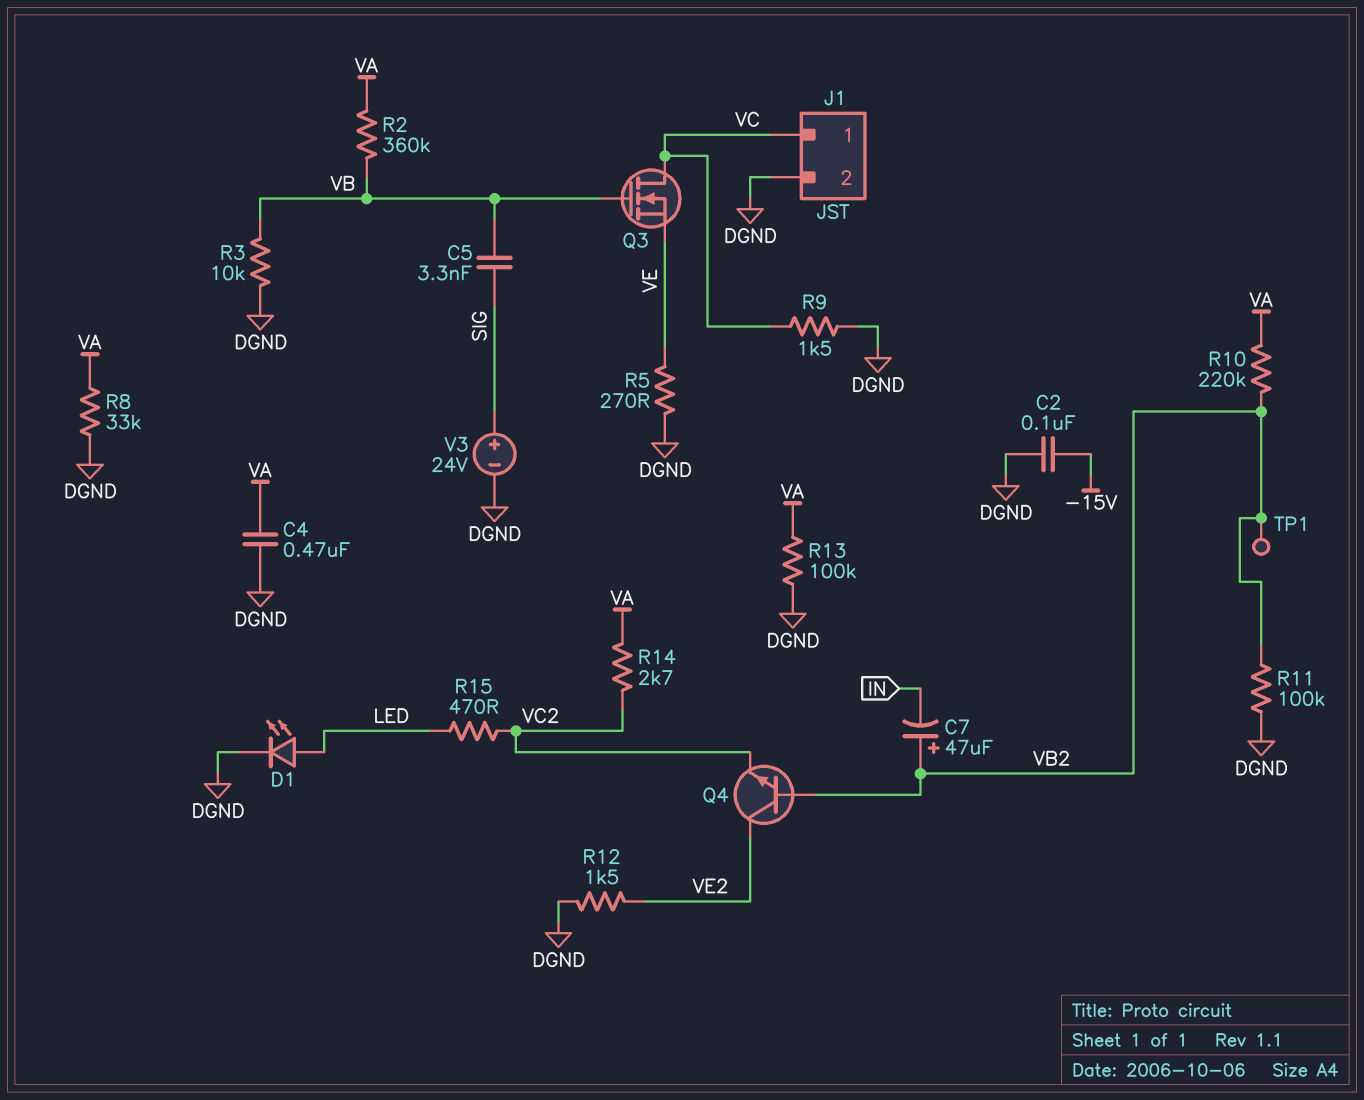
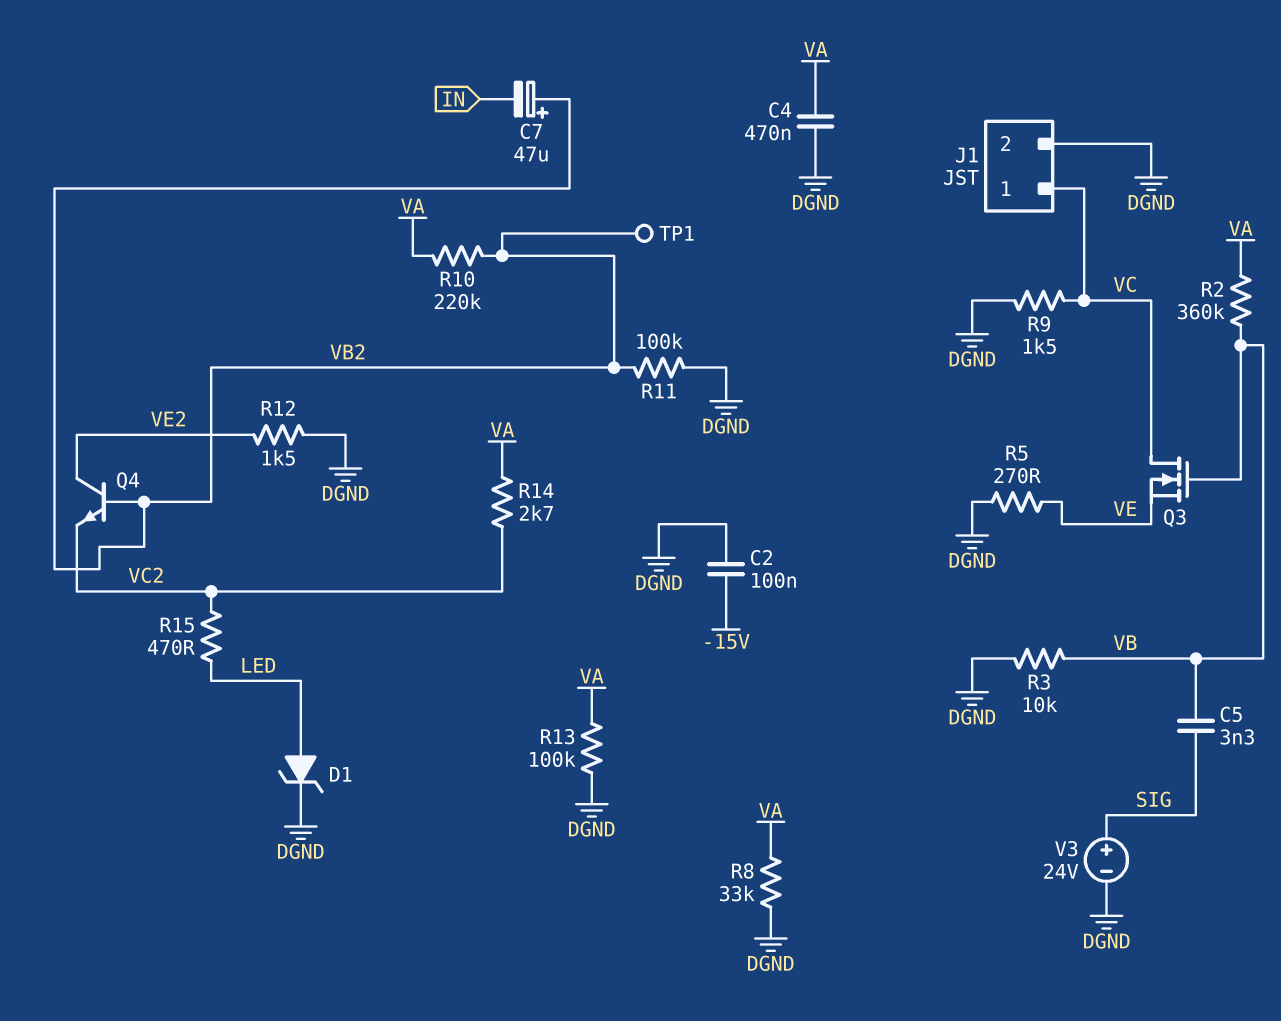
D1: LED (A LED, K DGND) -> zener (A LED, K DGND)

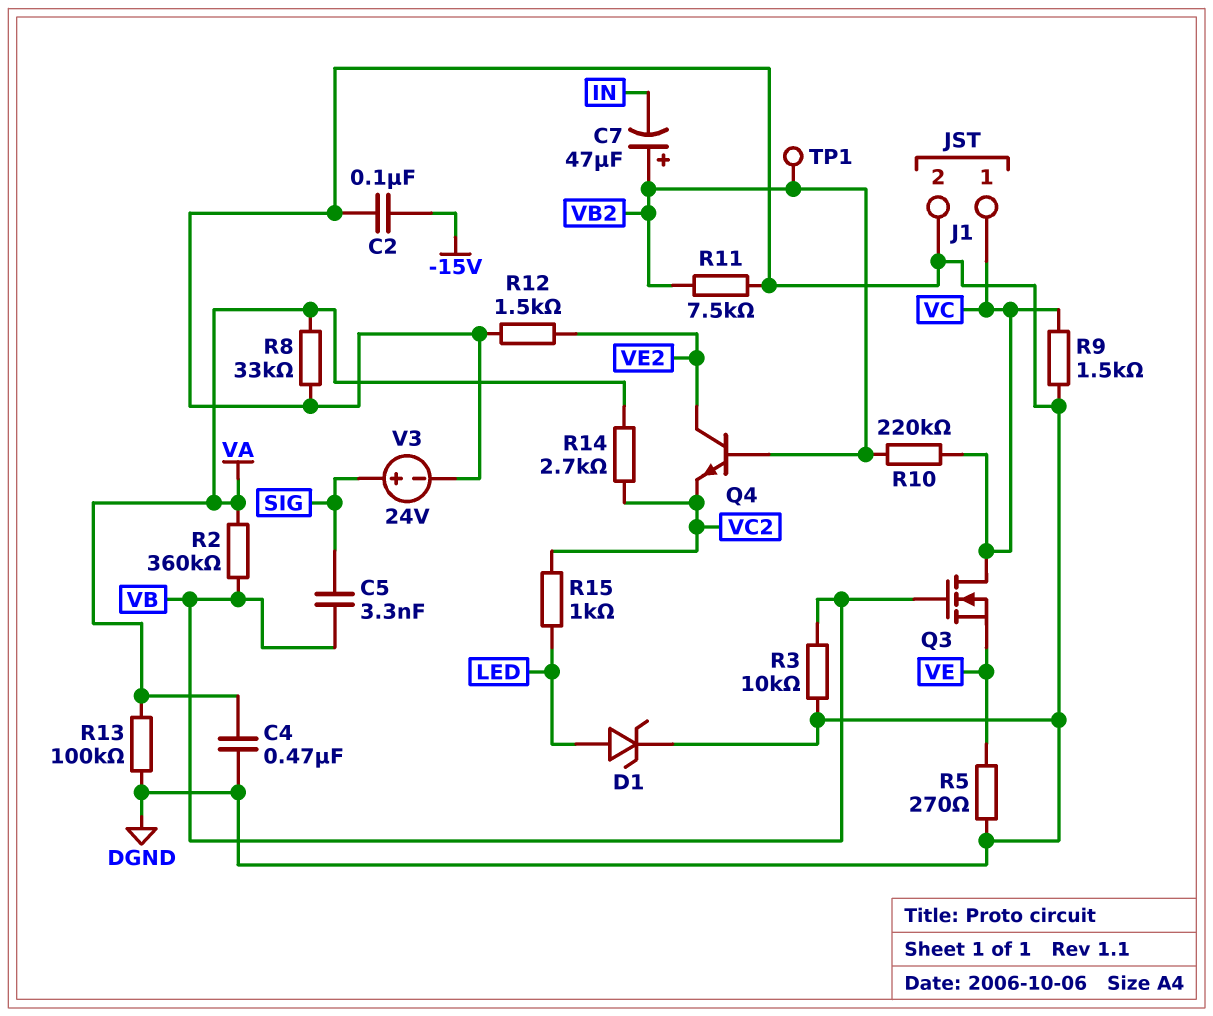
R10: 220k (VA, VB2) -> 220k (VB2, VC)
R11: 100k (DGND, VB2) -> 7.5k (DGND, VB2)
R15: 470 (LED, VC2) -> 1k (LED, VC2)

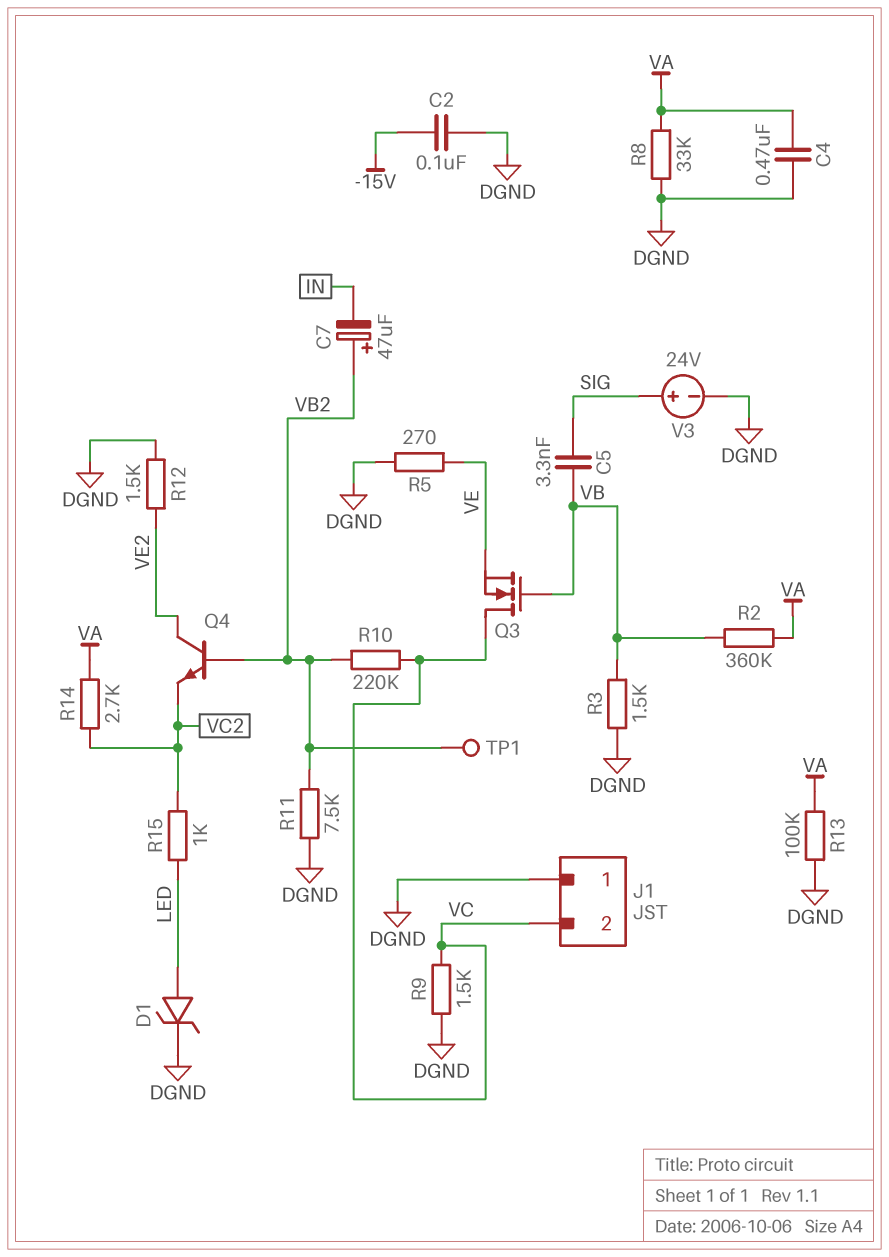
J1 pin 1: VC -> DGND
J1 pin 2: DGND -> VC
R3: 10k (DGND, VB) -> 1.5k (DGND, VB)

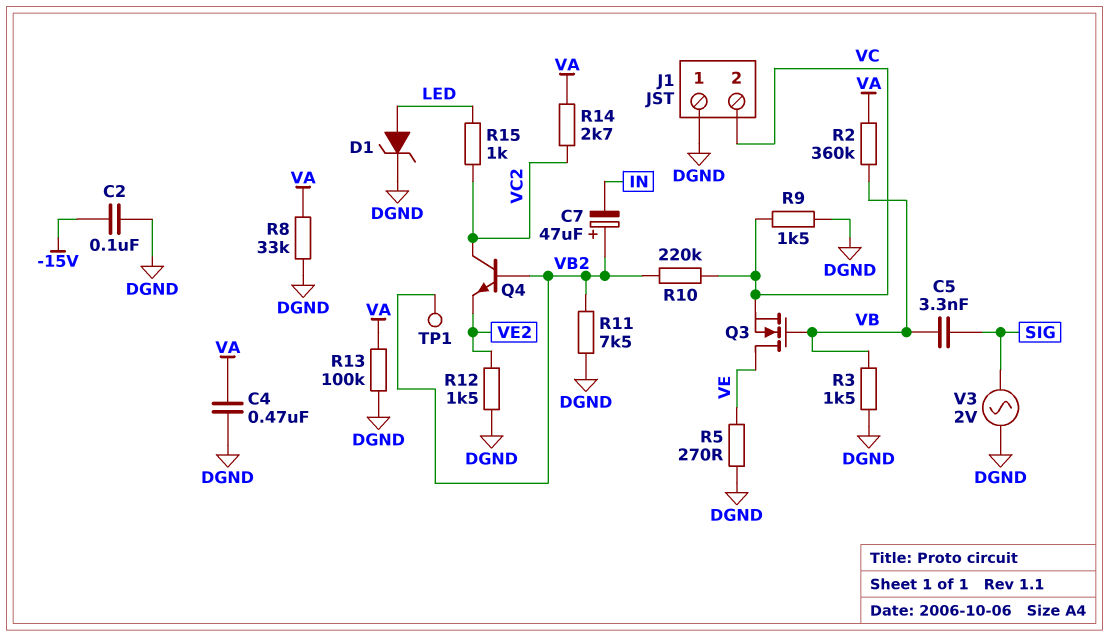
Q3: NMOS (G VB, D VC, S VE) -> NMOS (G VB, D VE, S VC)
Q4: NPN (B VB2, C VE2, E VC2) -> NPN (B VB2, C VC2, E VE2)
V3: 24V (plus SIG, minus DGND) -> AC 2V (DGND, SIG)

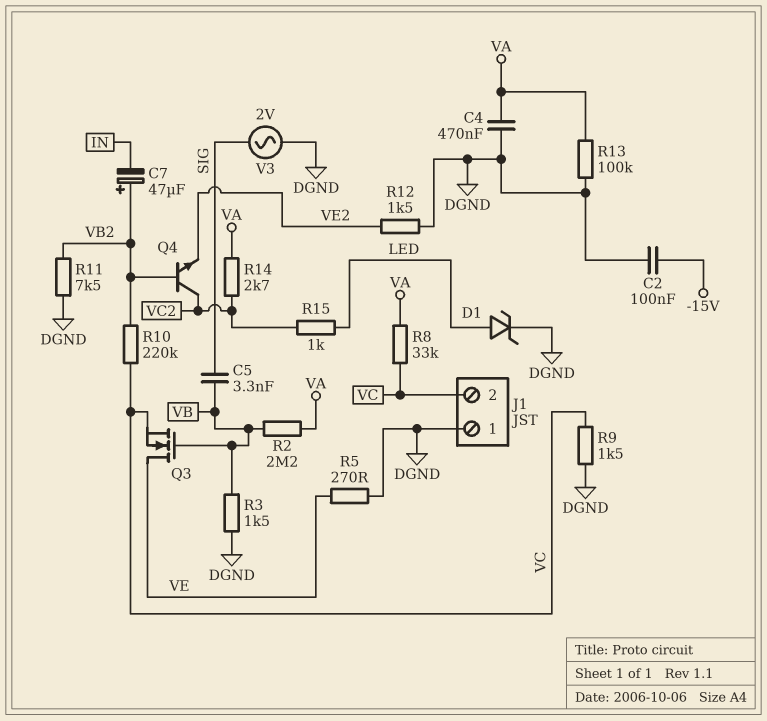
R2: 360k (VA, VB) -> 2.2M (VA, VB)
R8: 33k (DGND, VA) -> 33k (VA, VC)
TP1: test point (VB2) -> none

